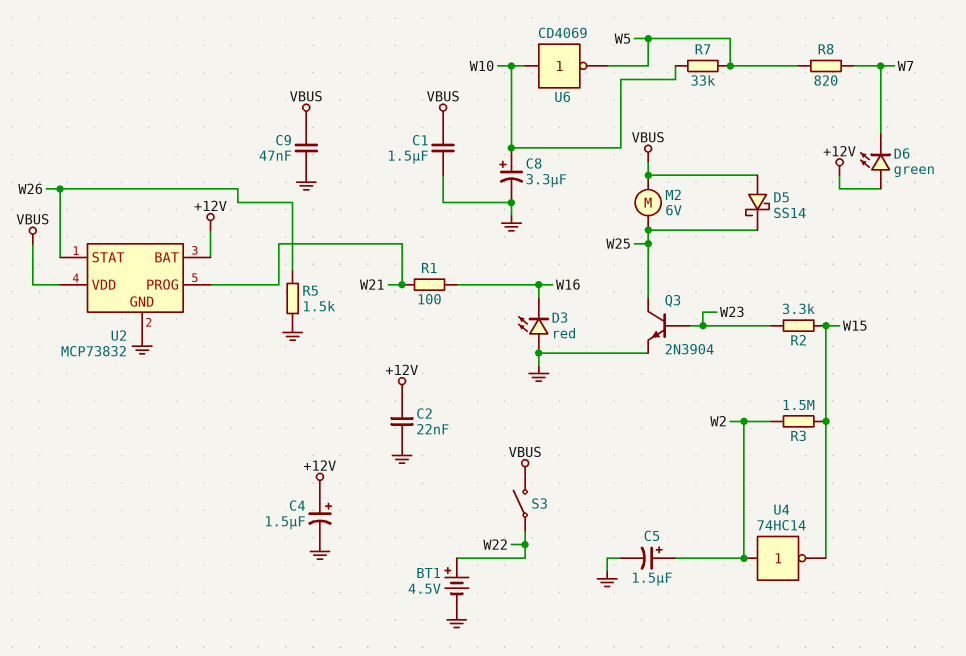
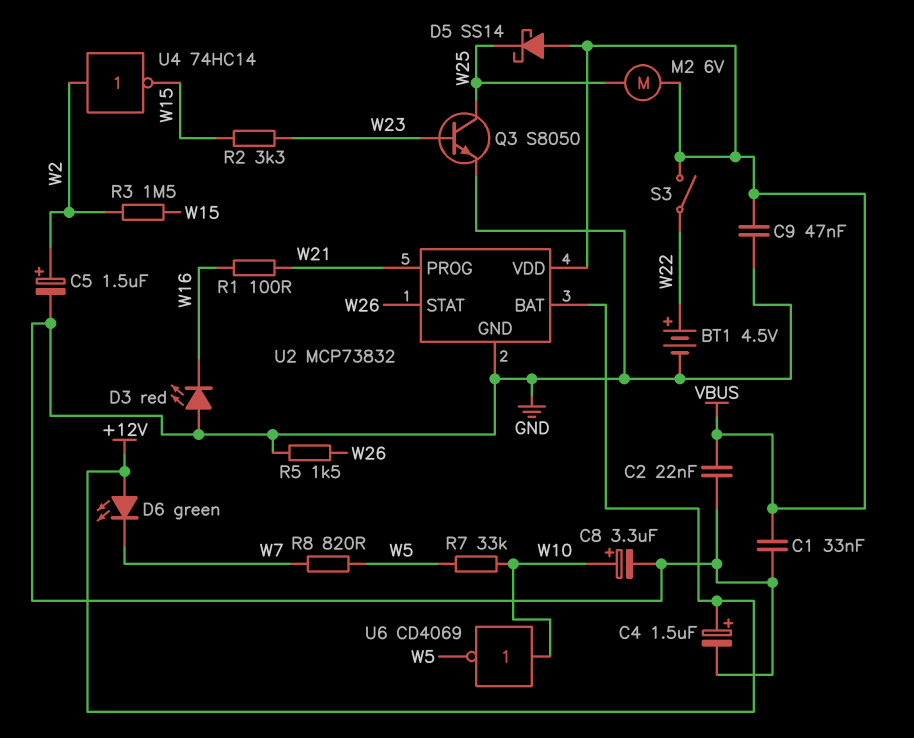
C1: 1.5uF (GND, VBUS) -> 33nF (GND, VBUS)
C2: 22nF (+12V, GND) -> 22nF (GND, VBUS)
Q3: NPN 2N3904 (B W23, C W25, E GND) -> NPN S8050 (B W23, C W25, E GND)

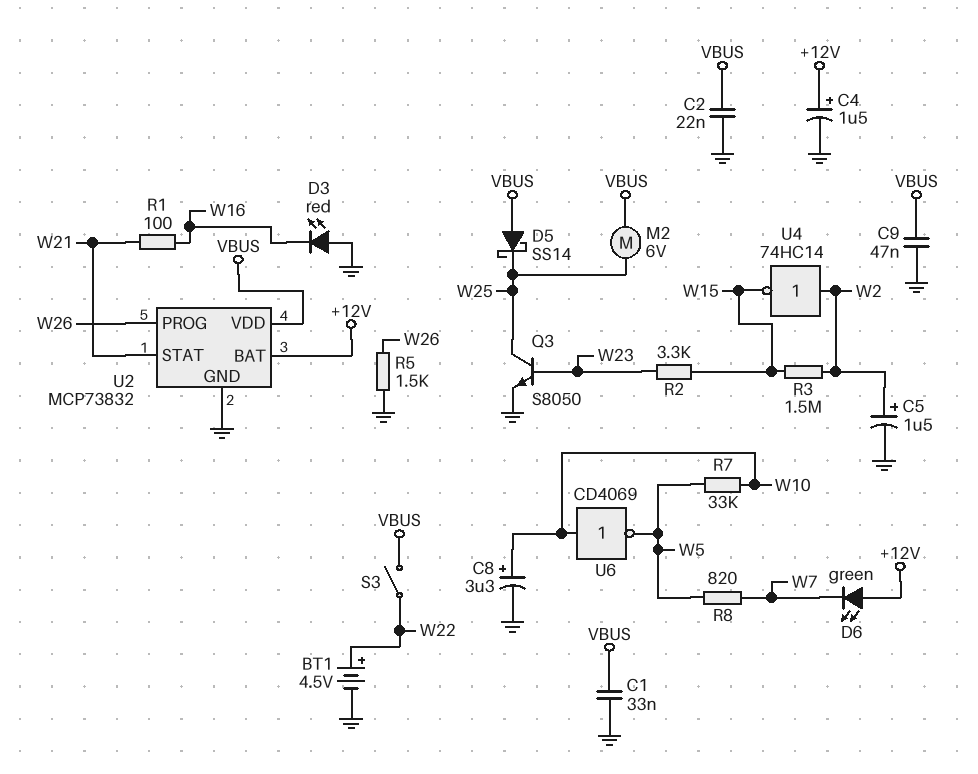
U2 pin PROG: W21 -> W26
U2 pin STAT: W26 -> W21

